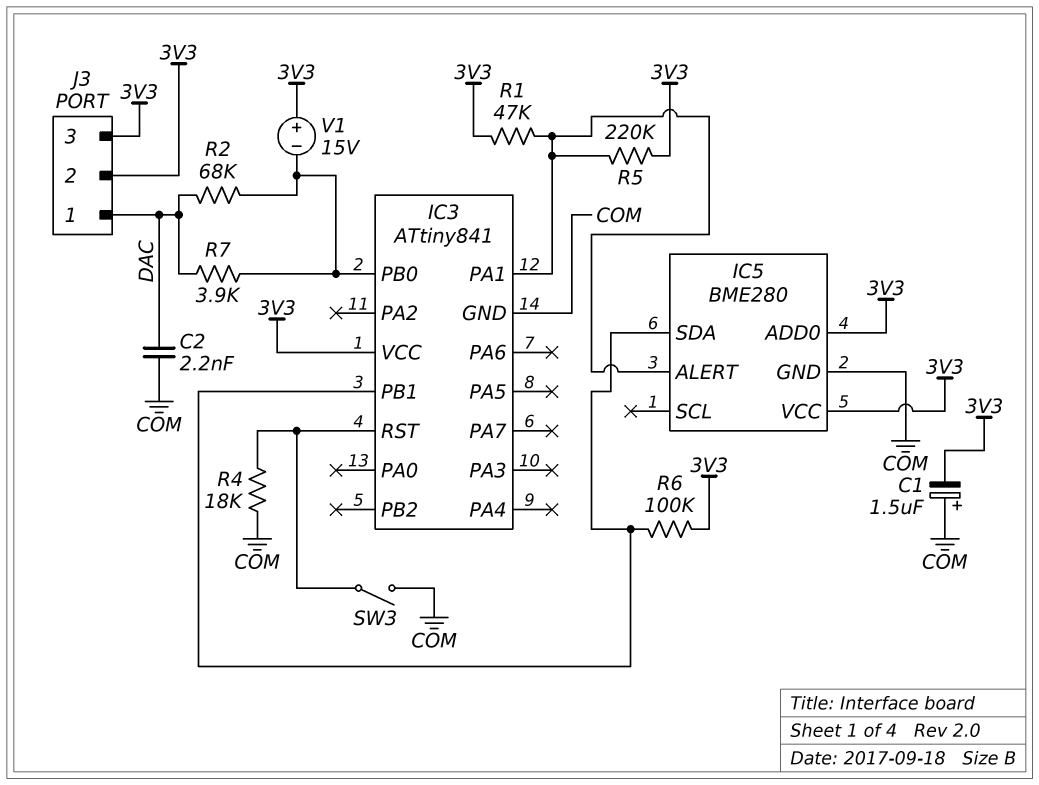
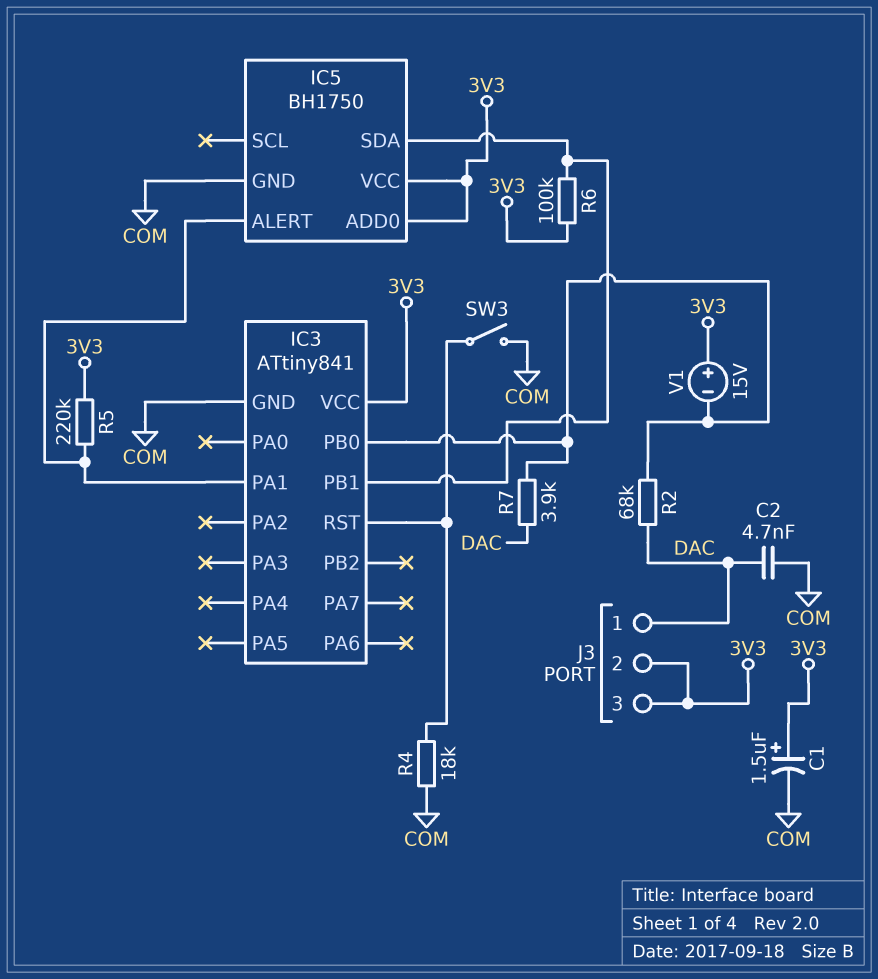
C1: 1.5uF (plus COM, minus 3V3) -> 1.5uF (plus 3V3, minus COM)
C2: 2.2nF (COM, DAC) -> 4.7nF (COM, DAC)
IC5: BME280 -> BH1750
R1: 47k (3V3, IC3/PA1) -> none

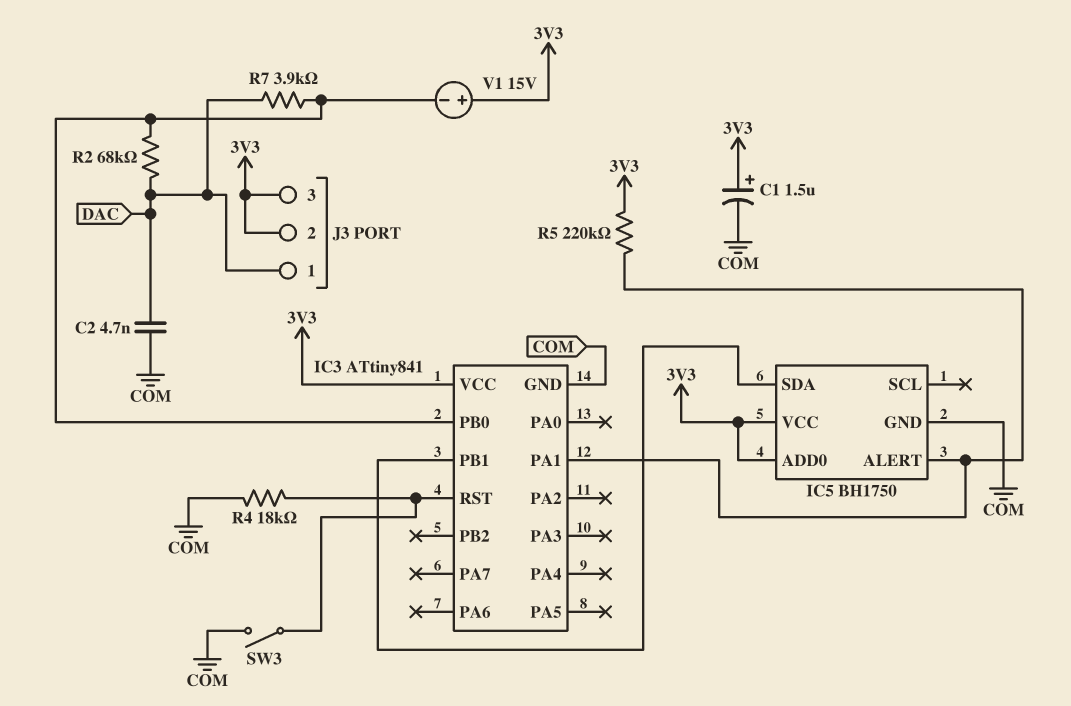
R6: 100k (3V3, IC3/PB1) -> none

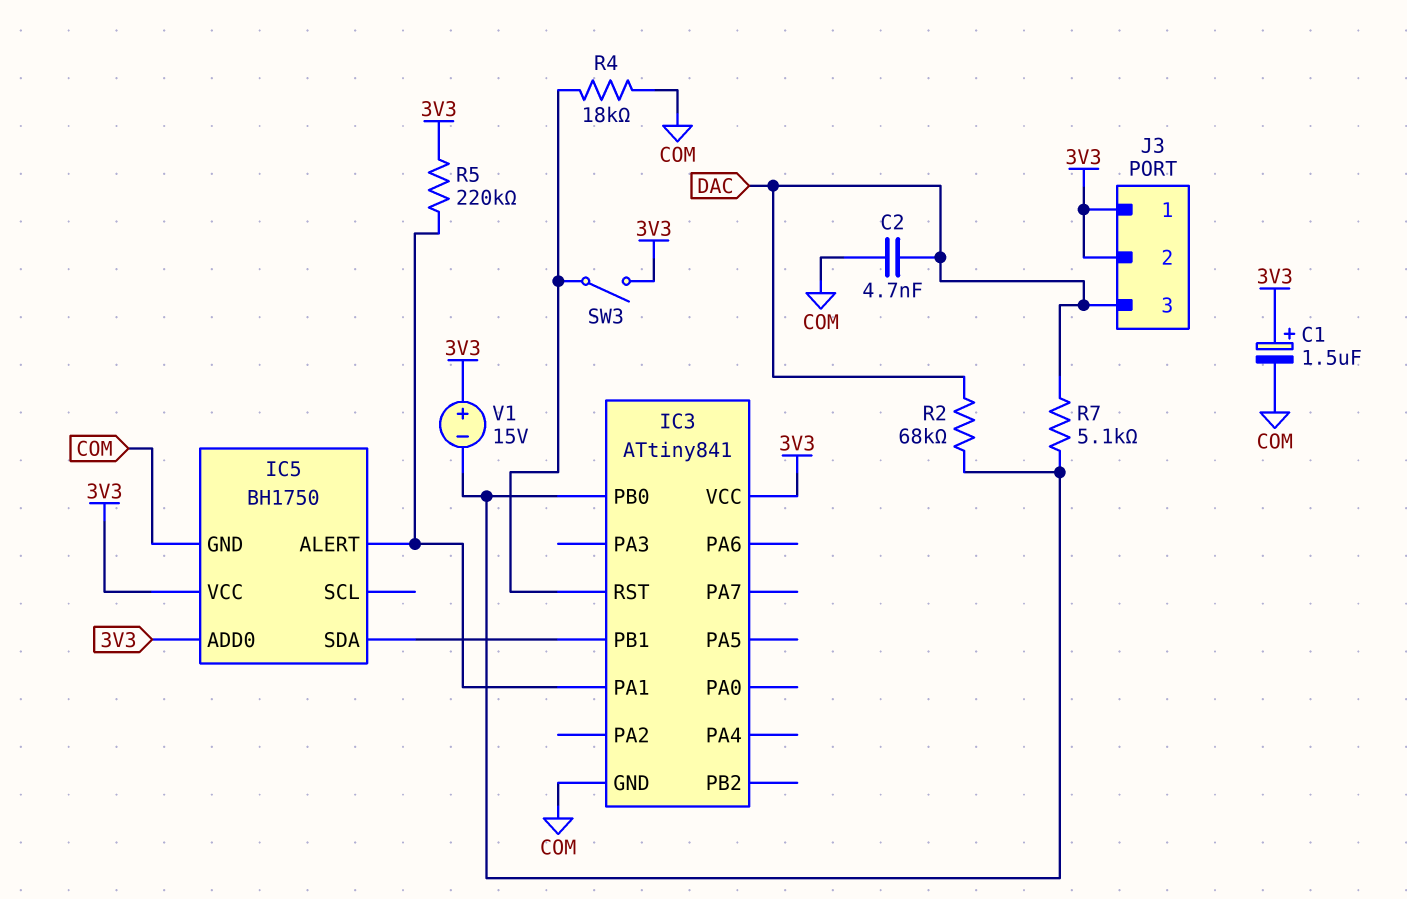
J3 pin 1: DAC -> 3V3
J3 pin 3: 3V3 -> DAC
R7: 3.9k (DAC, IC3/PB0) -> 5.1k (DAC, IC3/PB0)
SW3: switch (COM, IC3/RST) -> switch (3V3, IC3/RST)

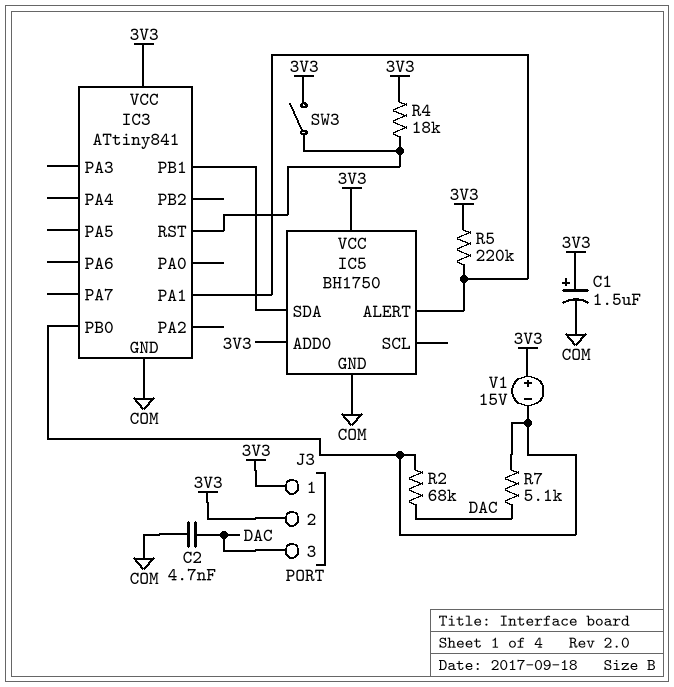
R4: 18k (COM, IC3/RST) -> 18k (3V3, IC3/RST)

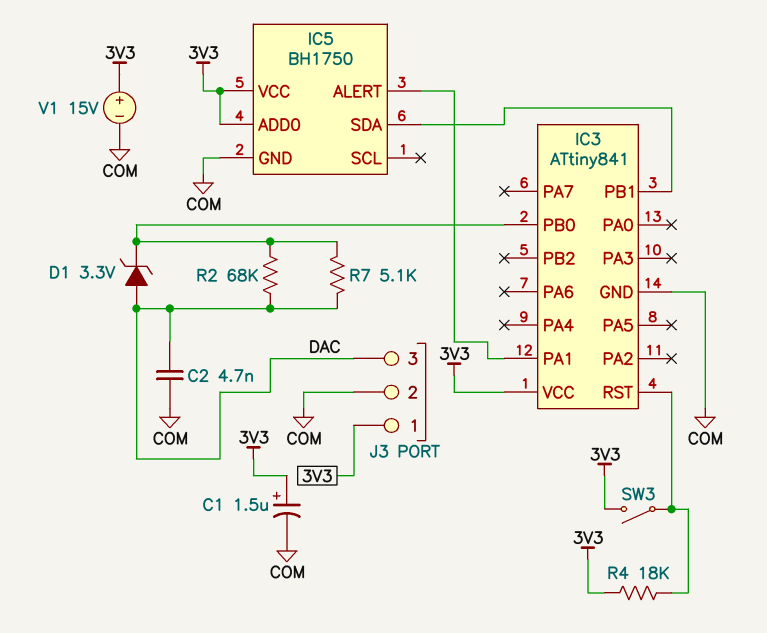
D1: none -> zener 3.3V (A DAC, K IC3/PB0)
J3 pin 2: 3V3 -> COM
R5: 220k (3V3, IC3/PA1) -> none
V1: 15V (plus 3V3, minus IC3/PB0) -> 15V (plus 3V3, minus COM)

